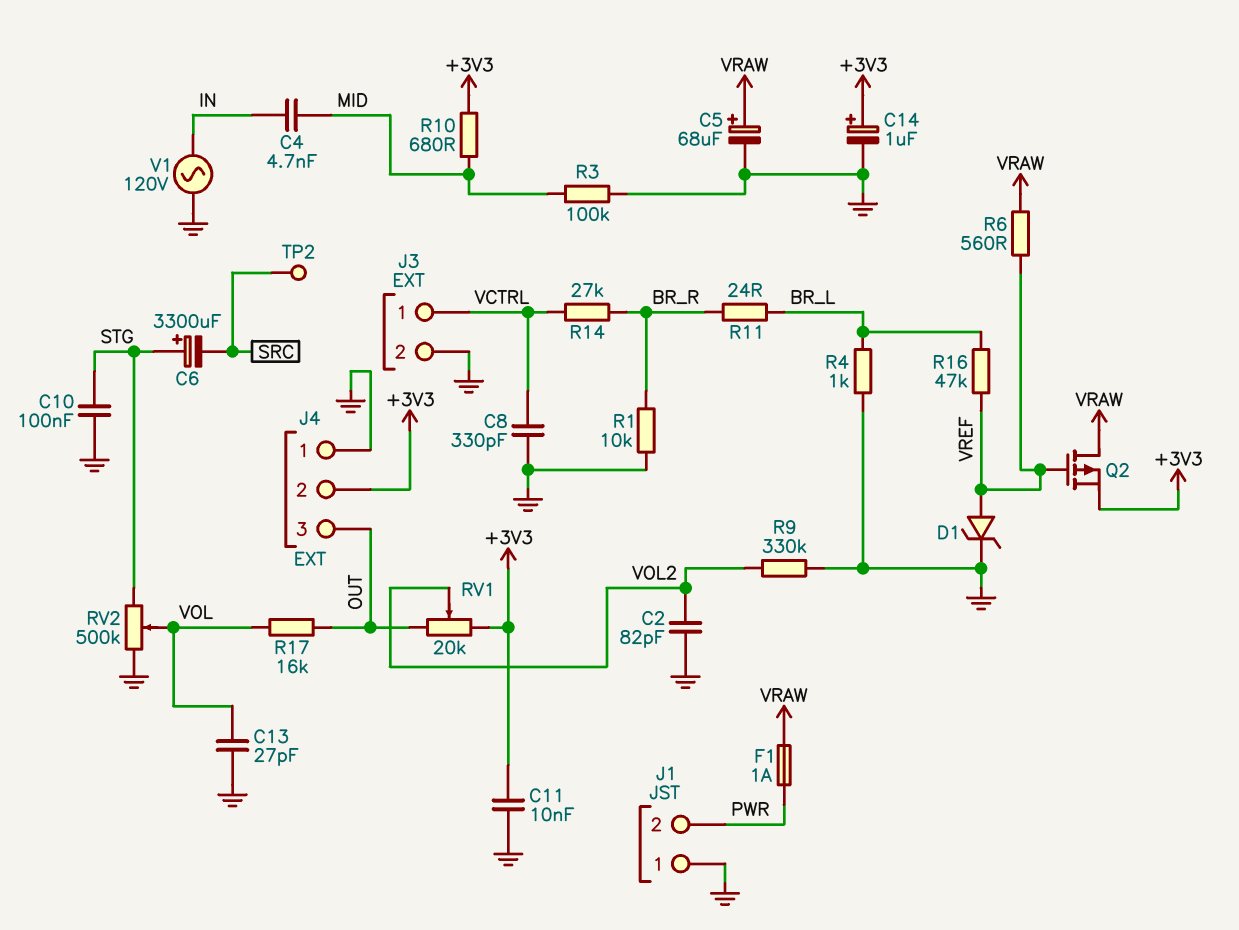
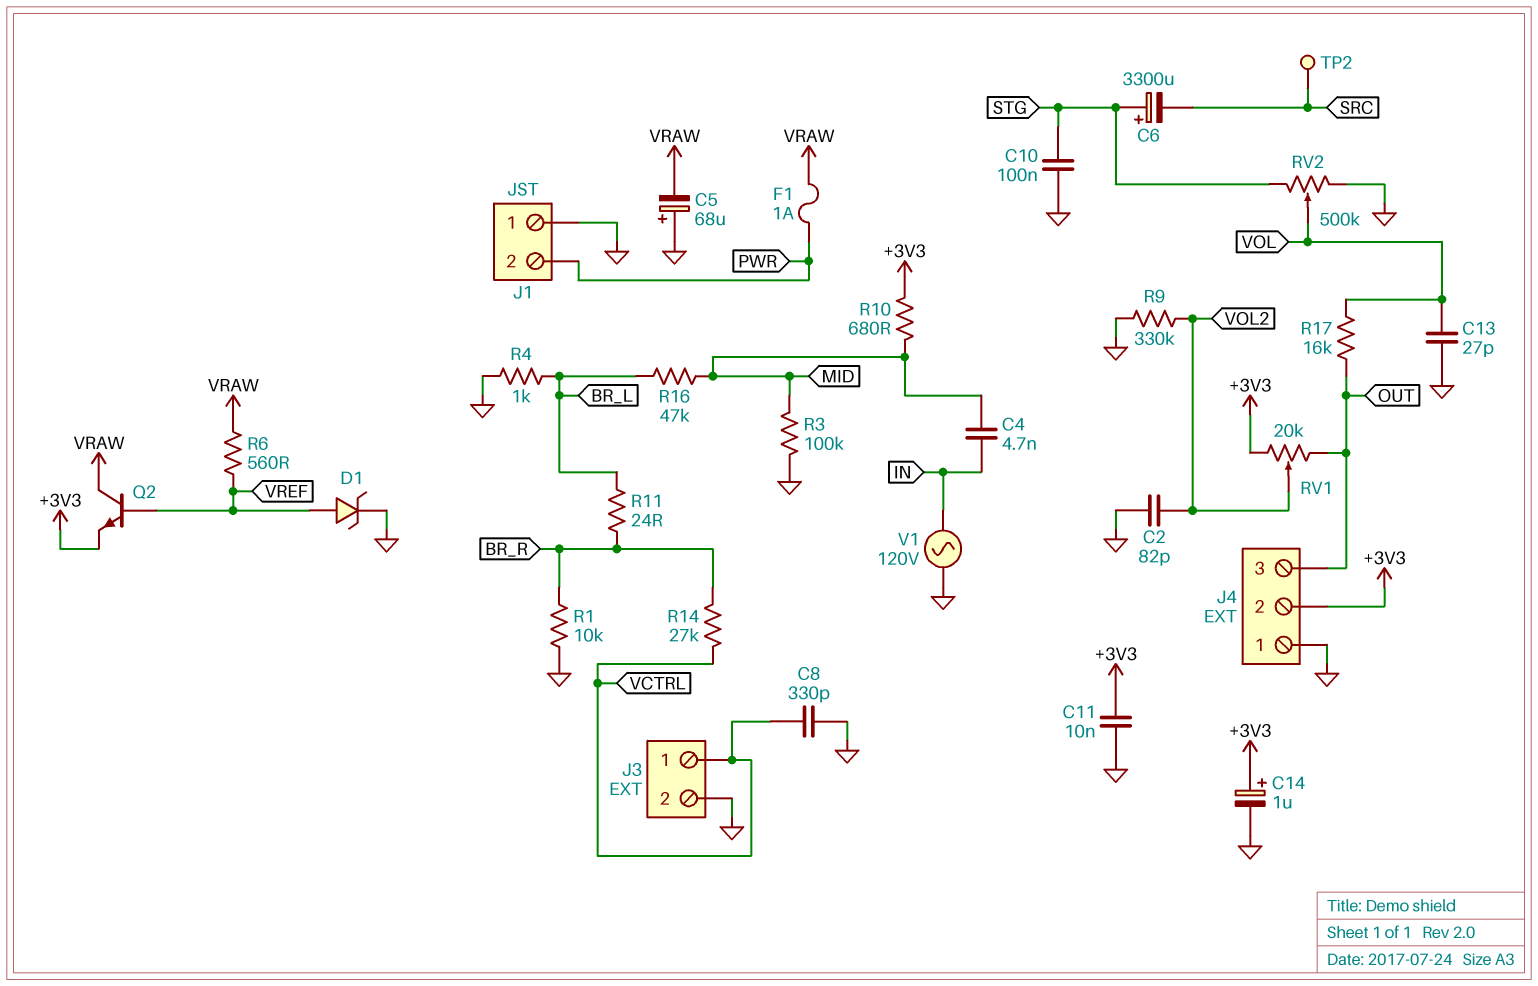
C5: 68uF (plus VRAW, minus GND) -> 68uF (plus GND, minus VRAW)
Q2: PMOS (G VREF, D VRAW, S +3V3) -> NPN (B VREF, C VRAW, E +3V3)
R16: 47k (BR_L, VREF) -> 47k (BR_L, MID)

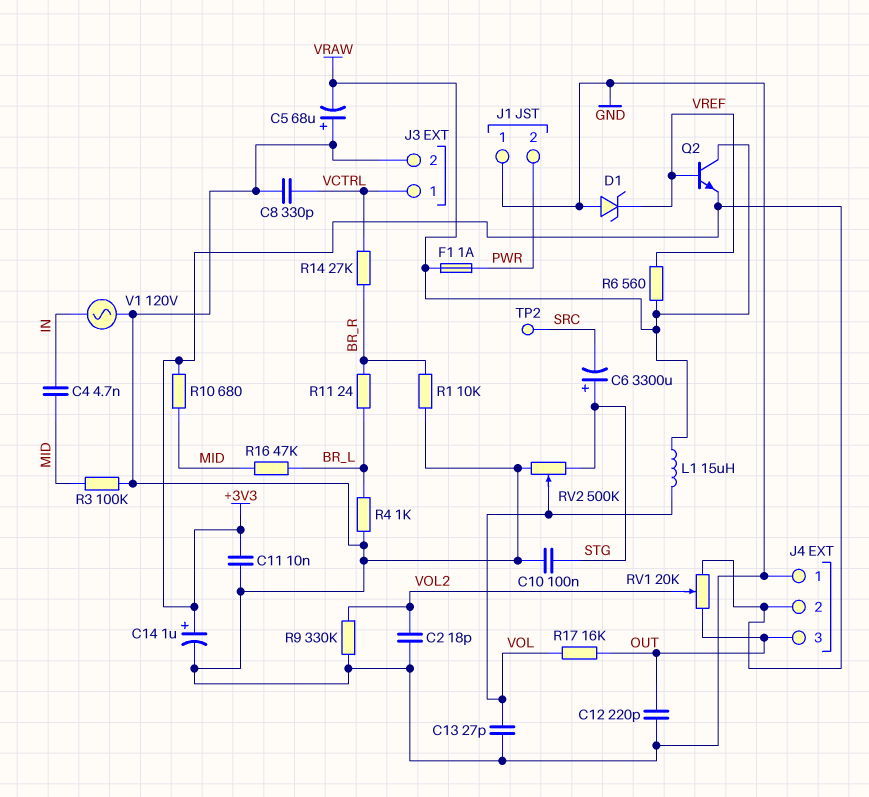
C2: 82pF (GND, VOL2) -> 18pF (GND, VOL2)
C12: none -> 220pF (GND, OUT)
D1: zener (A VREF, K GND) -> zener (A GND, K VREF)
L1: none -> 15uH (VOL, VRAW)

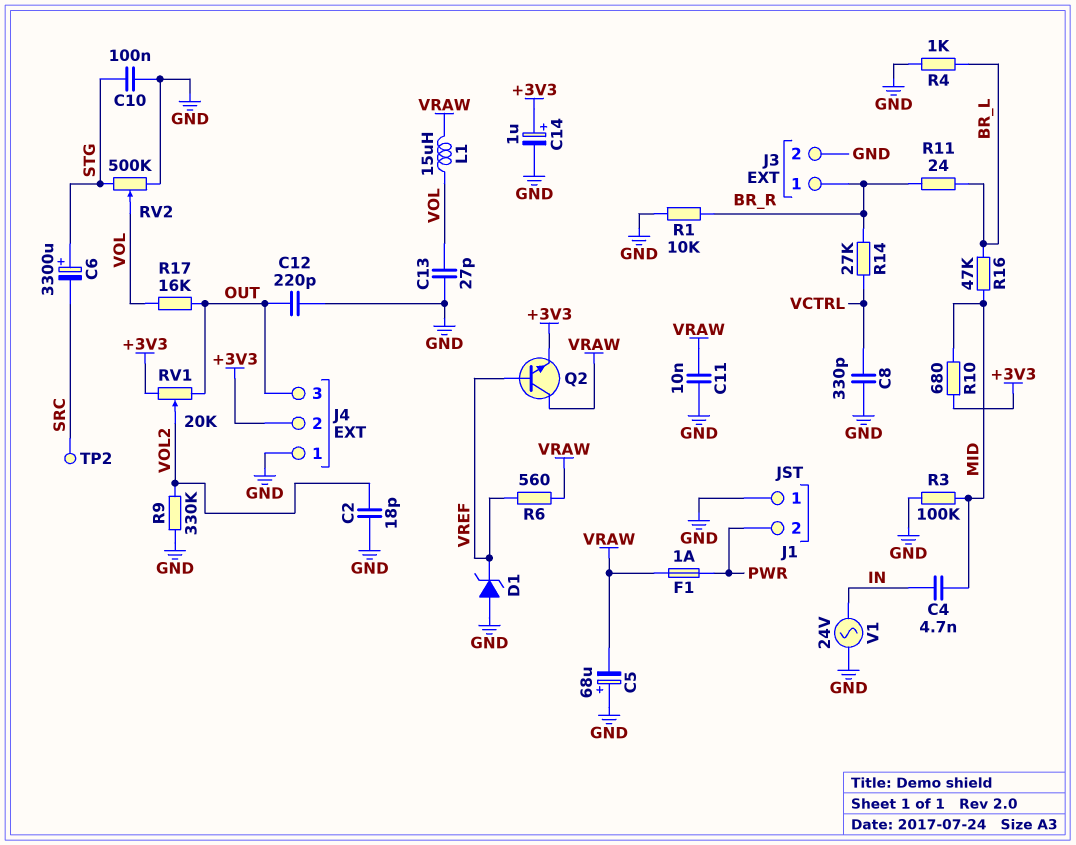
C11: 10nF (+3V3, GND) -> 10nF (GND, VRAW)
J3 pin 1: VCTRL -> BR_R
V1: AC 120V (GND, IN) -> AC 24V (GND, IN)

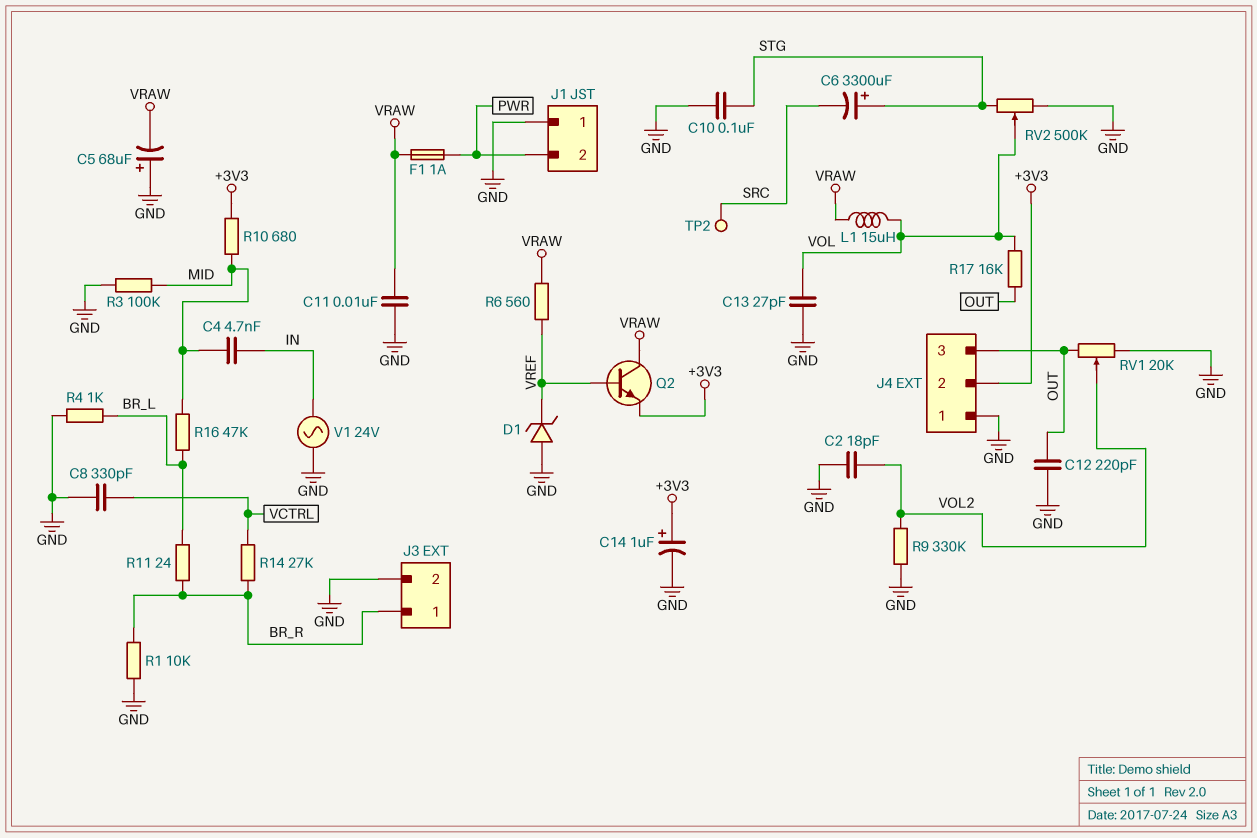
RV1: 20k (+3V3, OUT, wiper VOL2) -> 20k (GND, OUT, wiper VOL2)

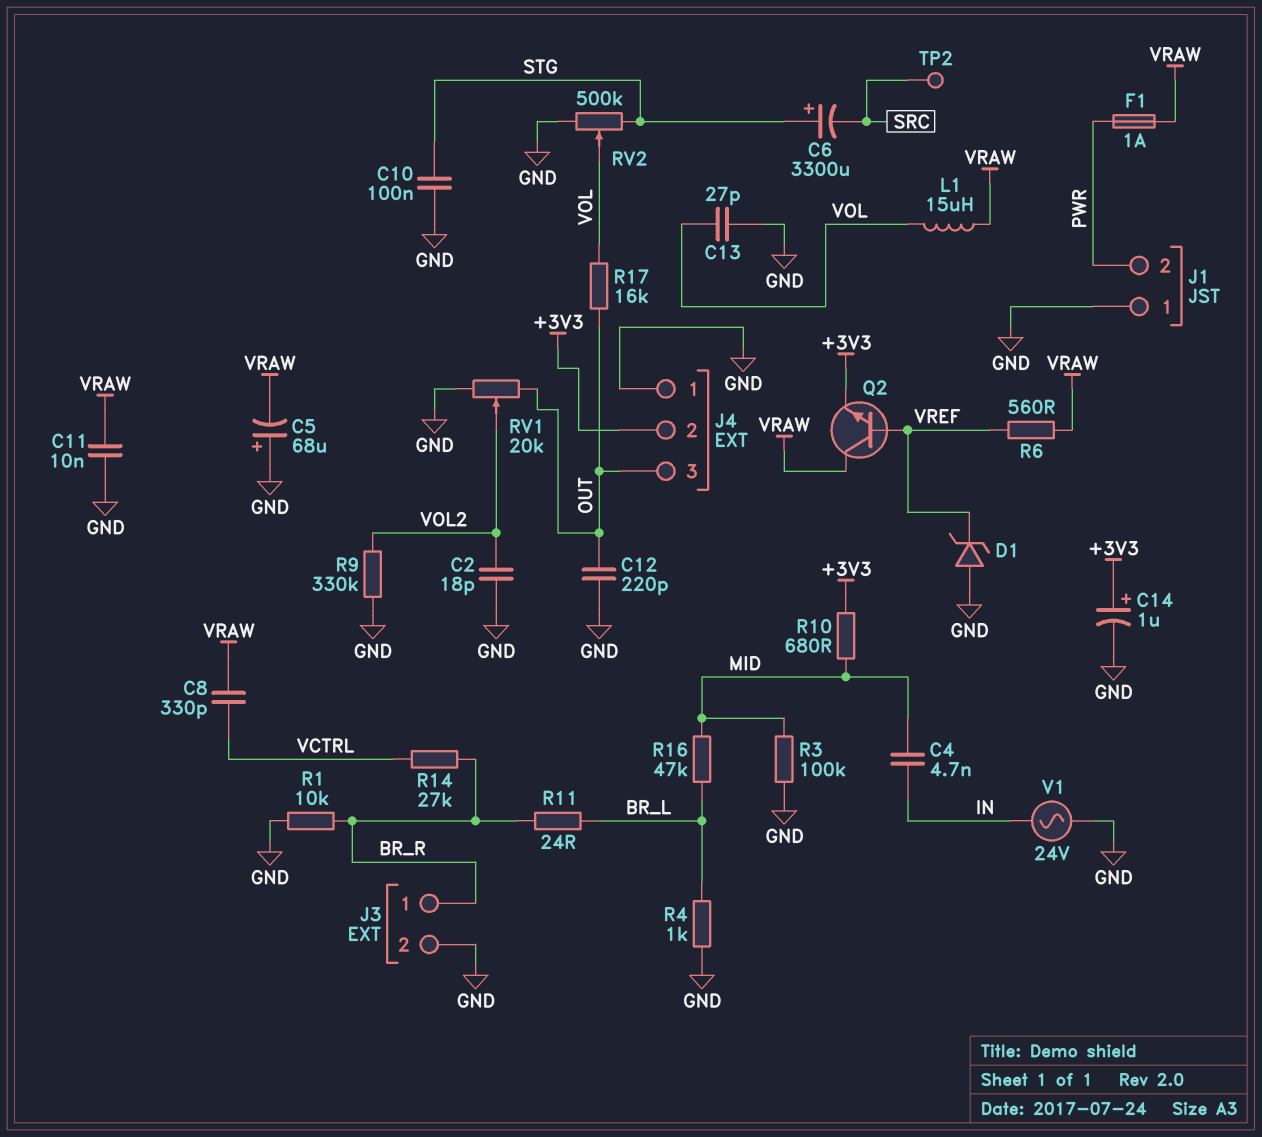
C8: 330pF (GND, VCTRL) -> 330pF (VCTRL, VRAW)

